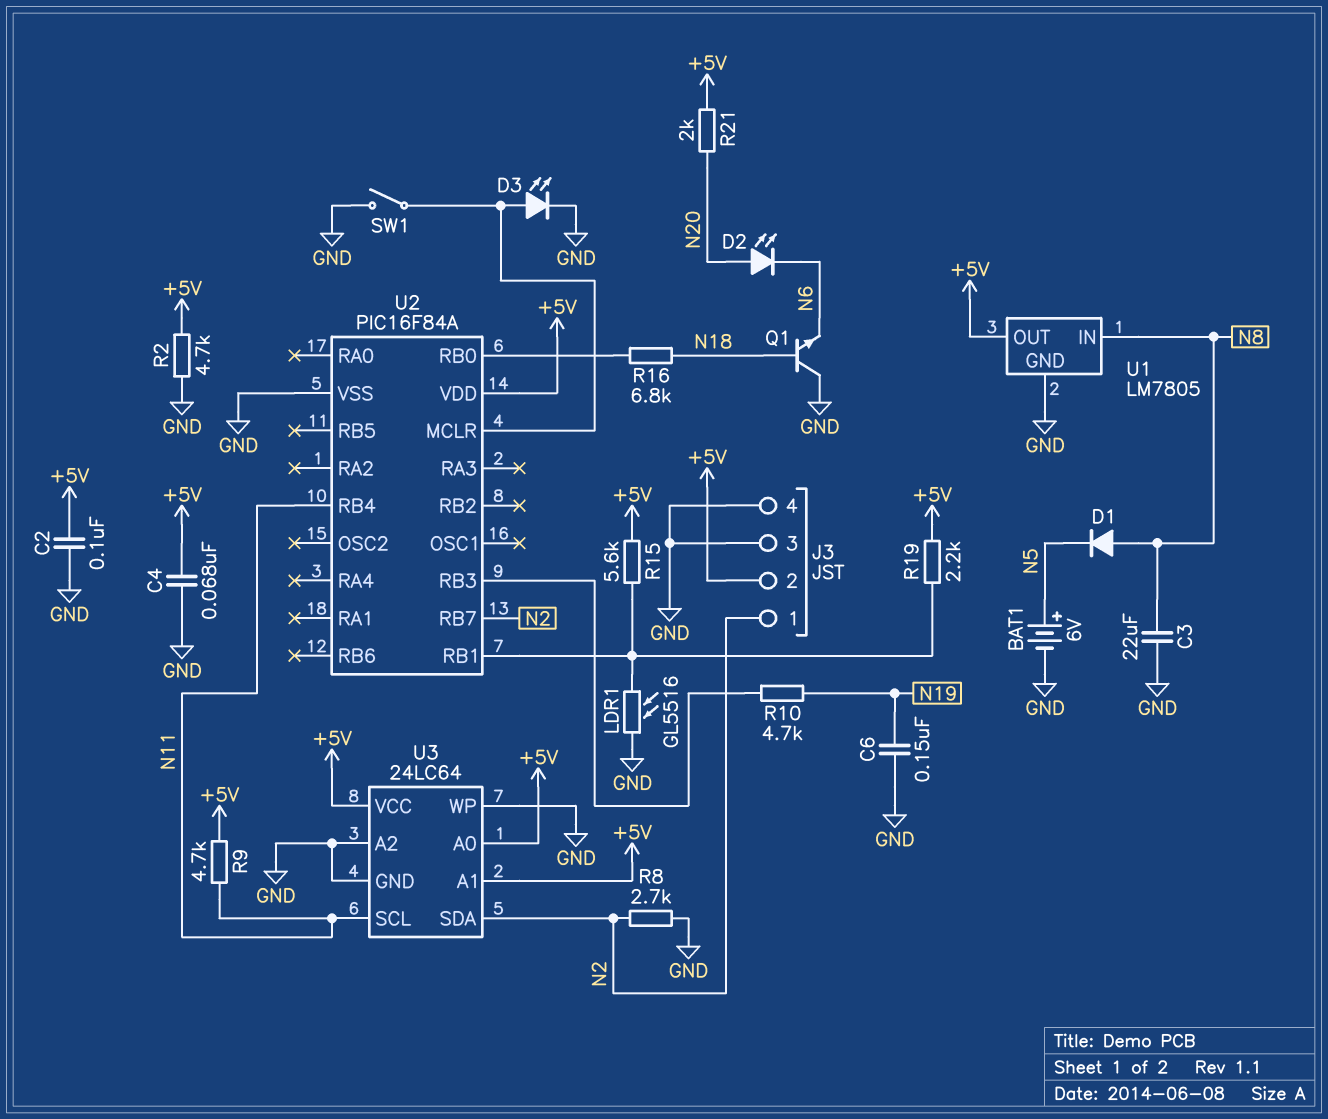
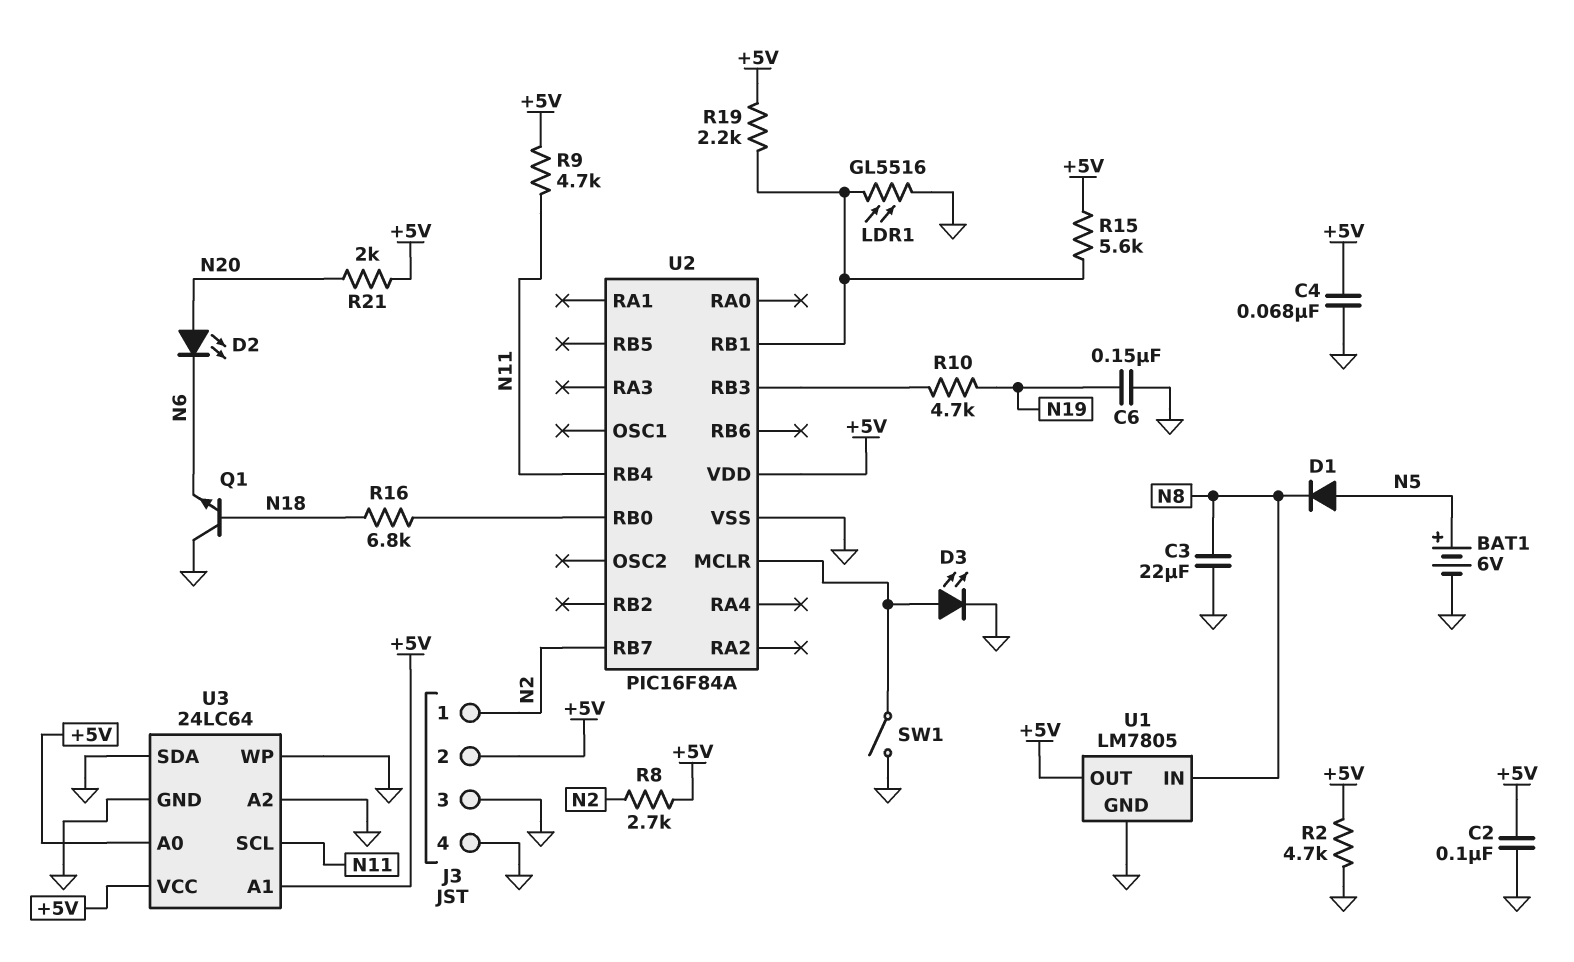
D1: diode (A N8, K N5) -> diode (A N5, K N8)
R8: 2.7k (GND, N2) -> 2.7k (+5V, N2)
U3 pin SDA: N2 -> GND

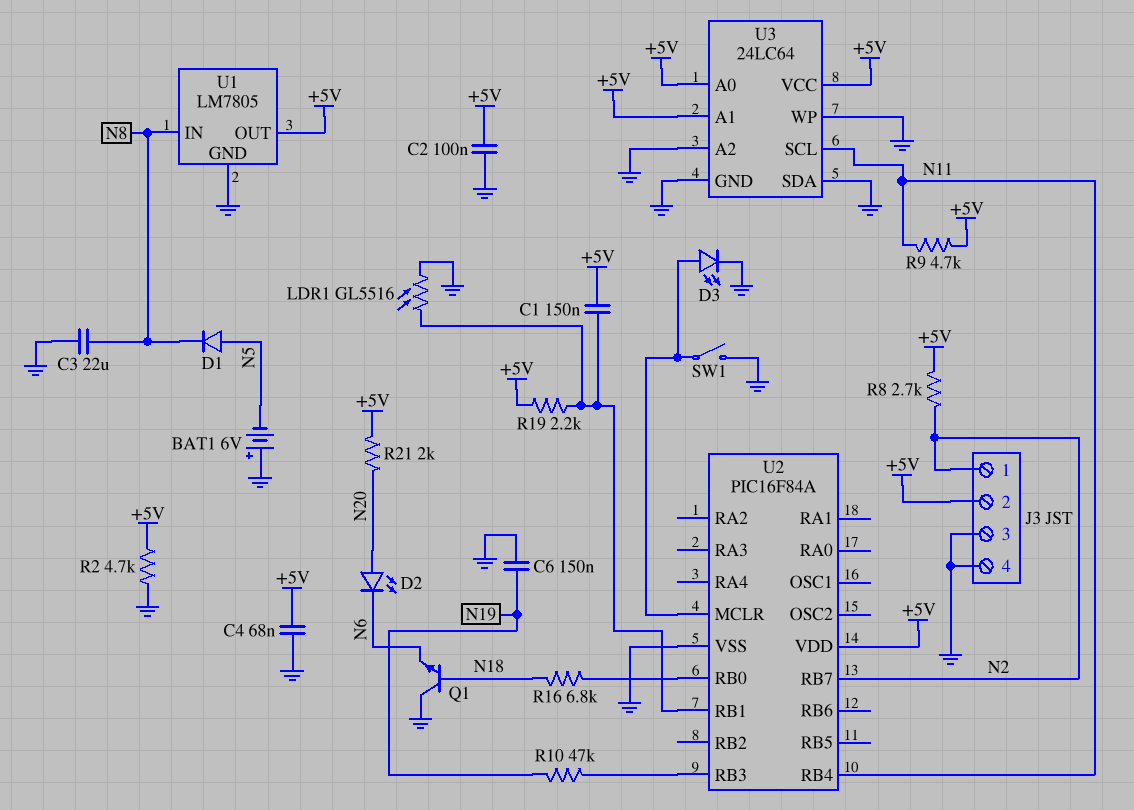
BAT1: 6V (plus N5, minus GND) -> 6V (plus GND, minus N5)
C1: none -> 150nF (+5V, U2/RB1)
R10: 4.7k (N19, U2/RB3) -> 47k (N19, U2/RB3)
R15: 5.6k (+5V, U2/RB1) -> none

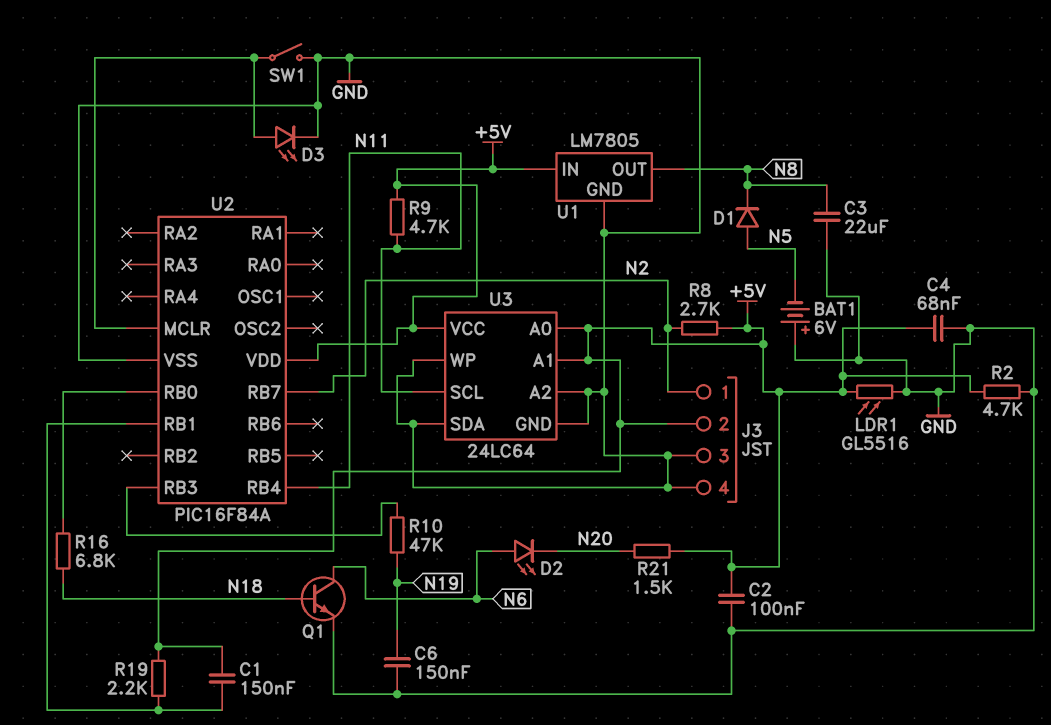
D2: LED (A N20, K N6) -> LED (A N6, K N20)
LDR1: GL5516 (GND, U2/RB1) -> GL5516 (+5V, GND)
Q1: NPN (B N18, C GND, E N6) -> NPN (B N18, C N6, E GND)
R21: 2k (+5V, N20) -> 1.5k (+5V, N20)
U1 pin IN: N8 -> +5V
U1 pin OUT: +5V -> N8

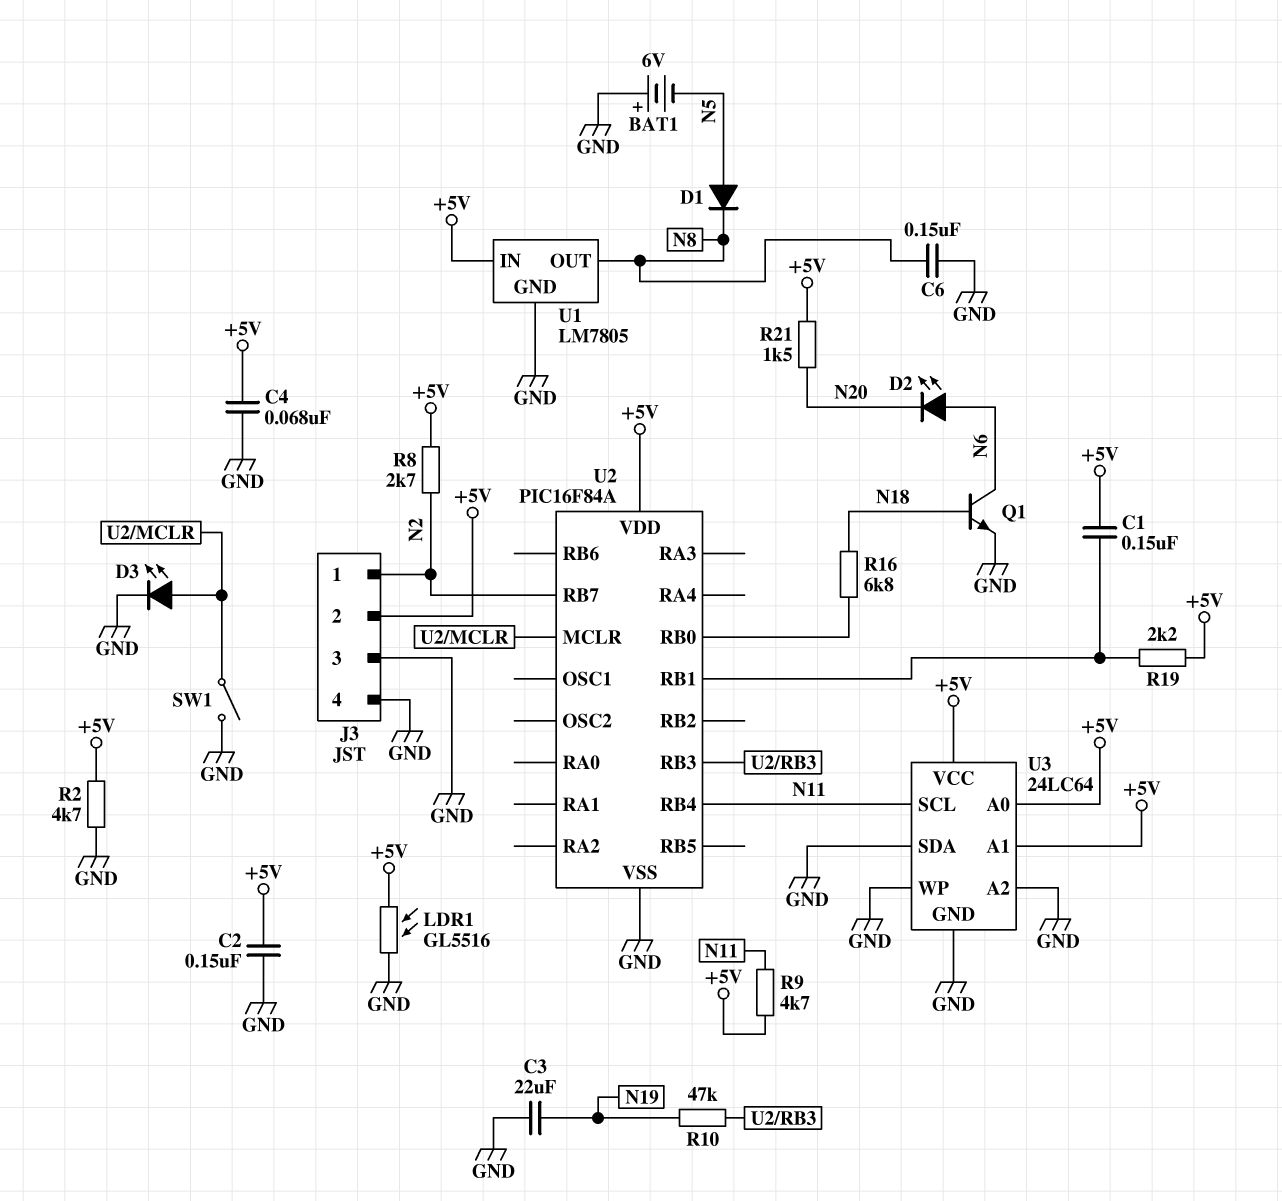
C2: 100nF (+5V, GND) -> 150nF (+5V, GND)
C3: 22uF (GND, N8) -> 22uF (GND, N19)
C6: 150nF (GND, N19) -> 150nF (GND, N8)

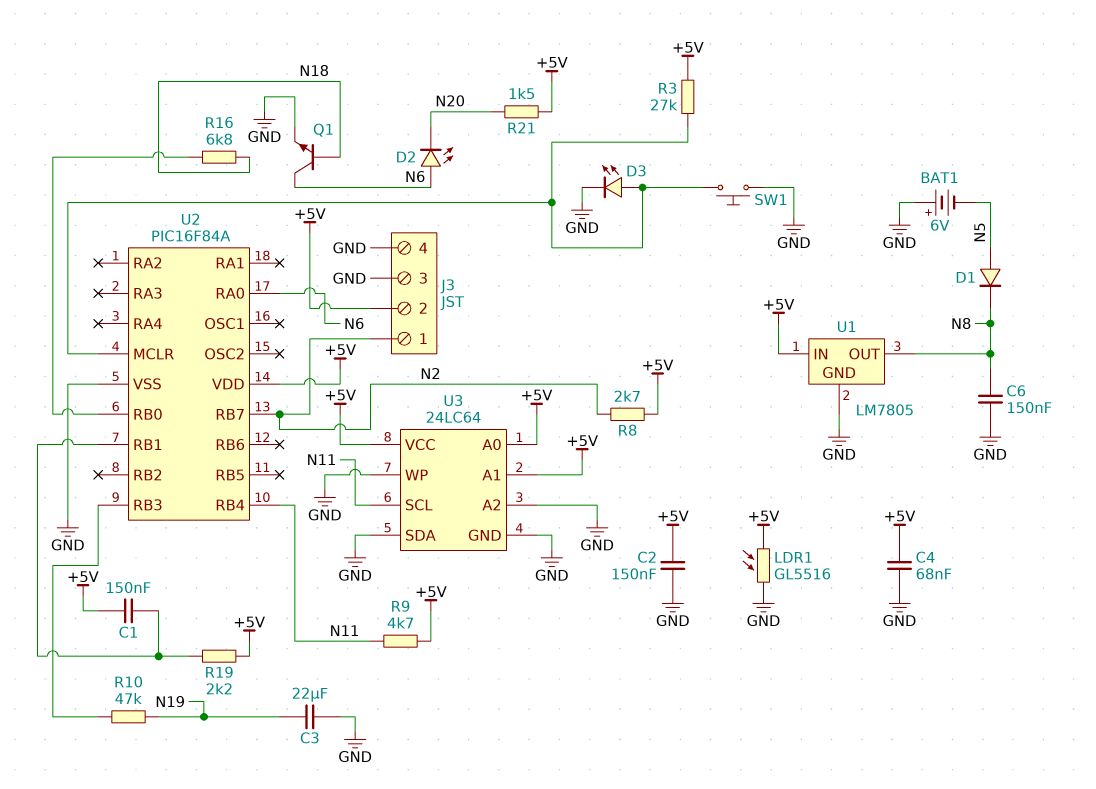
R2: 4.7k (+5V, GND) -> none
R3: none -> 27k (+5V, U2/MCLR)
SW1: switch (GND, U2/MCLR) -> button (GND, U2/MCLR)
U2 pin RA0: none -> N6

